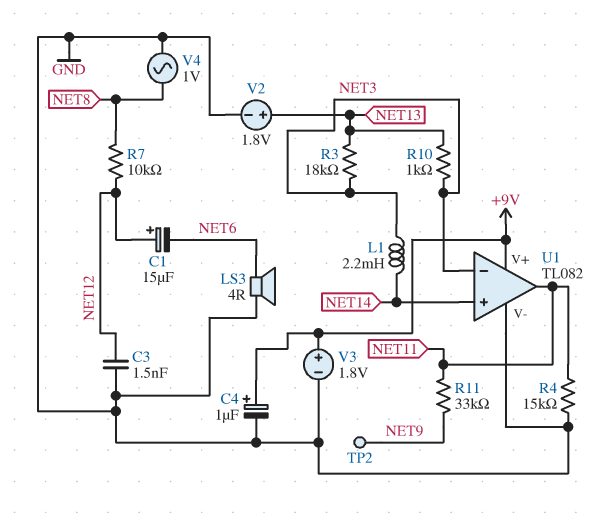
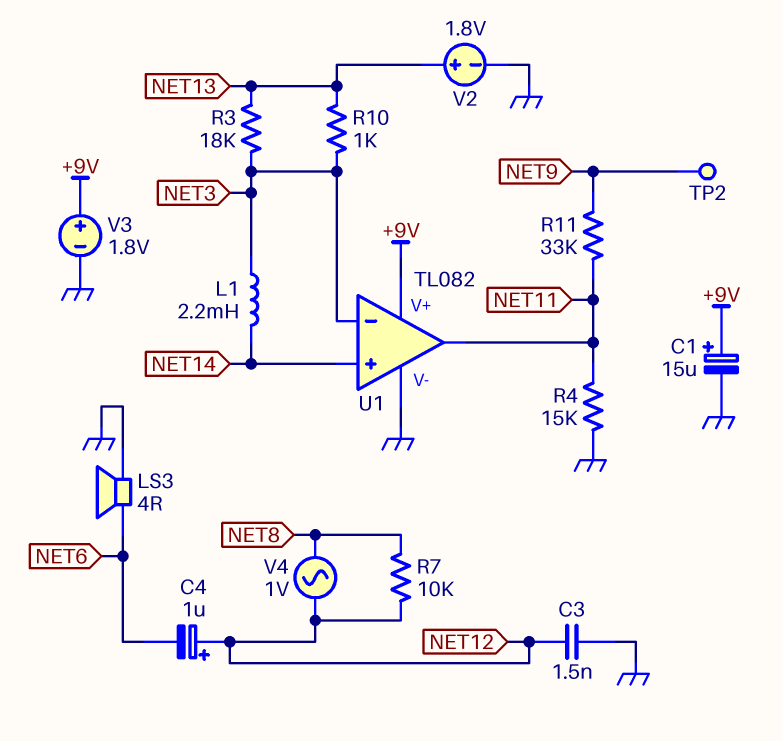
C1: 15uF (plus NET12, minus NET6) -> 15uF (plus +9V, minus GND)
C4: 1uF (plus +9V, minus GND) -> 1uF (plus NET12, minus NET6)
V4: AC 1V (GND, NET8) -> AC 1V (NET8, NET12)

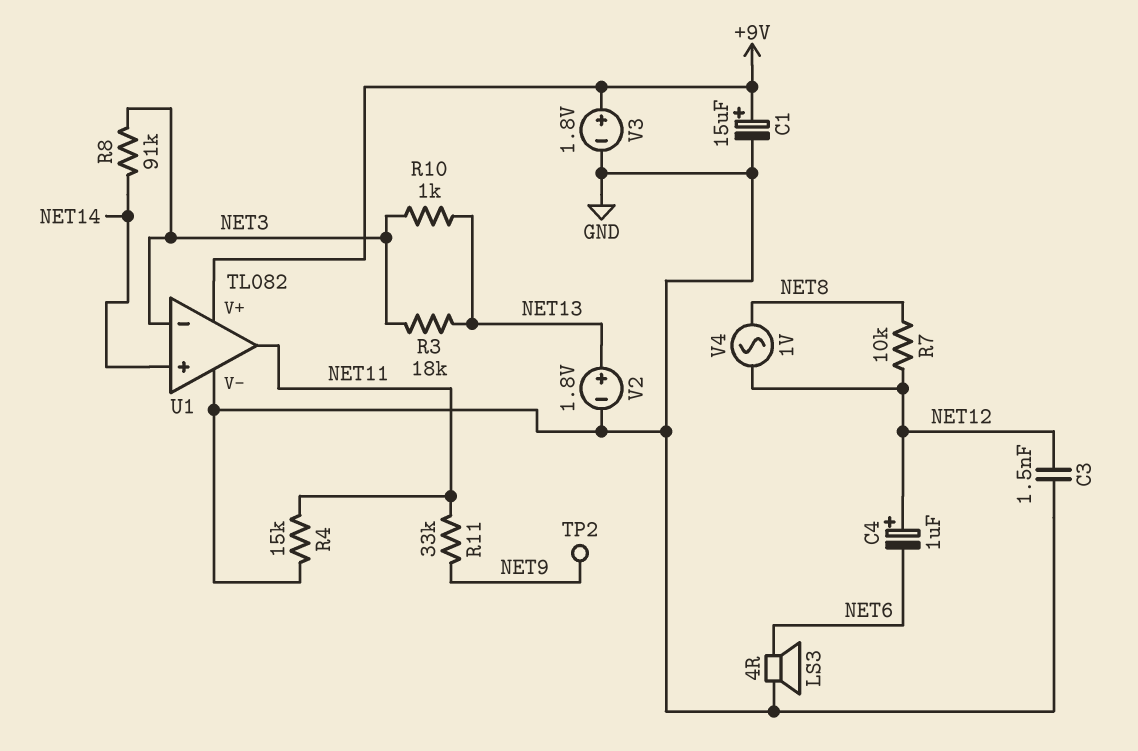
L1: 2.2mH (NET3, NET14) -> none
R8: none -> 91k (NET3, NET14)

